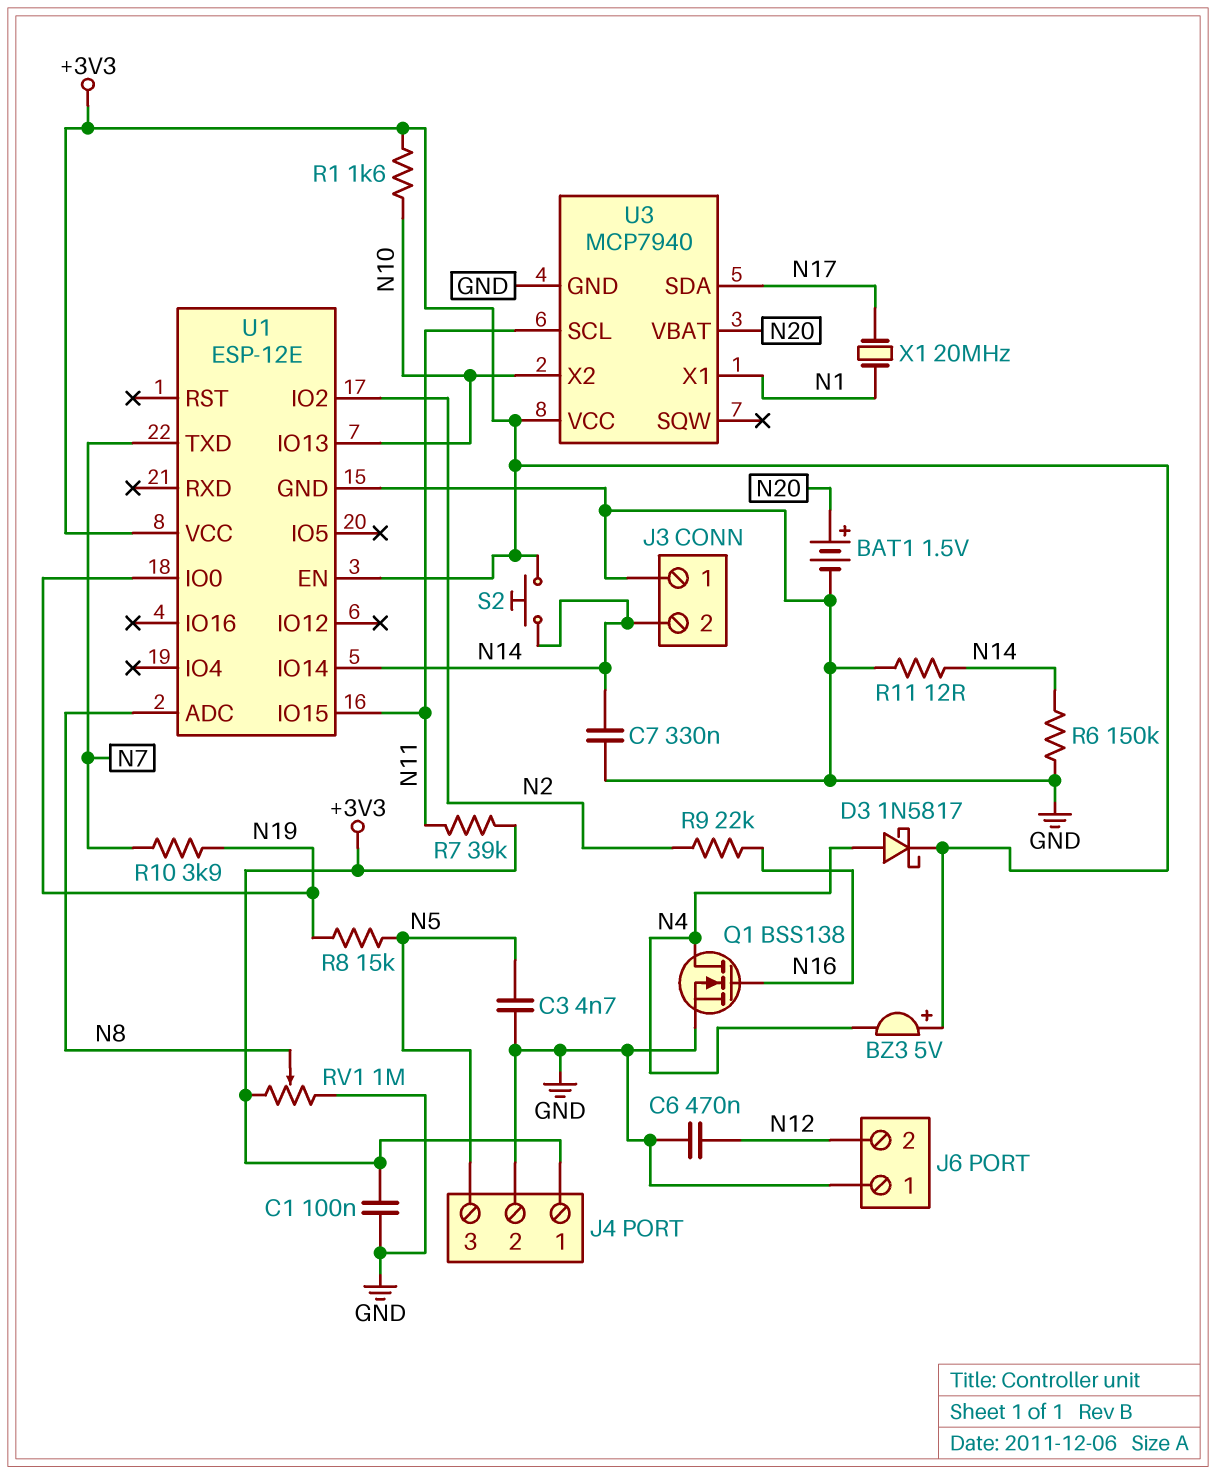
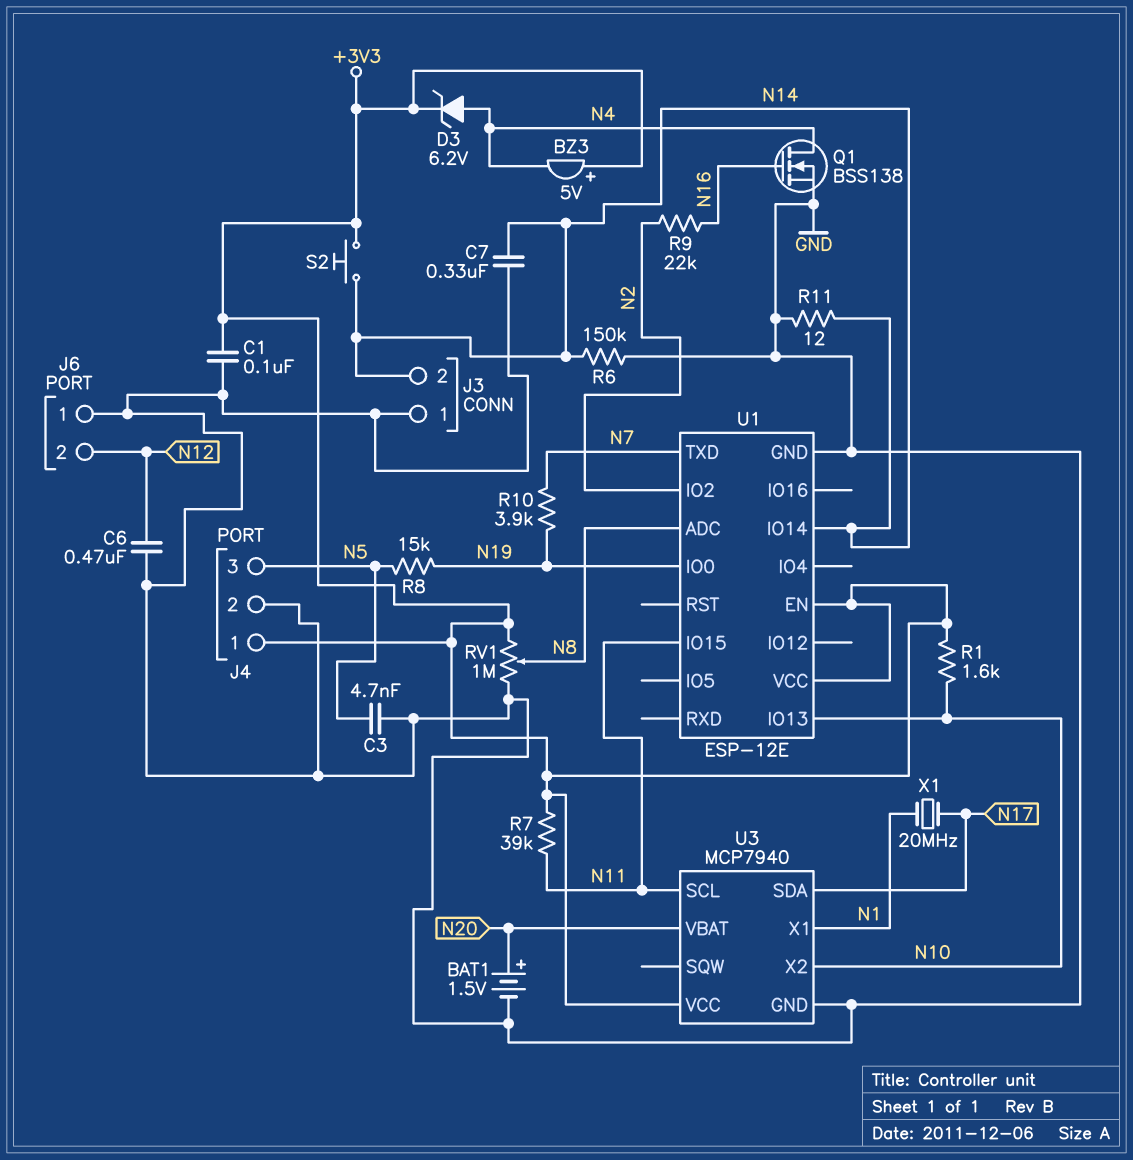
D3: schottky 1N5817 (A N4, K +3V3) -> zener 6.2V (A N4, K +3V3)

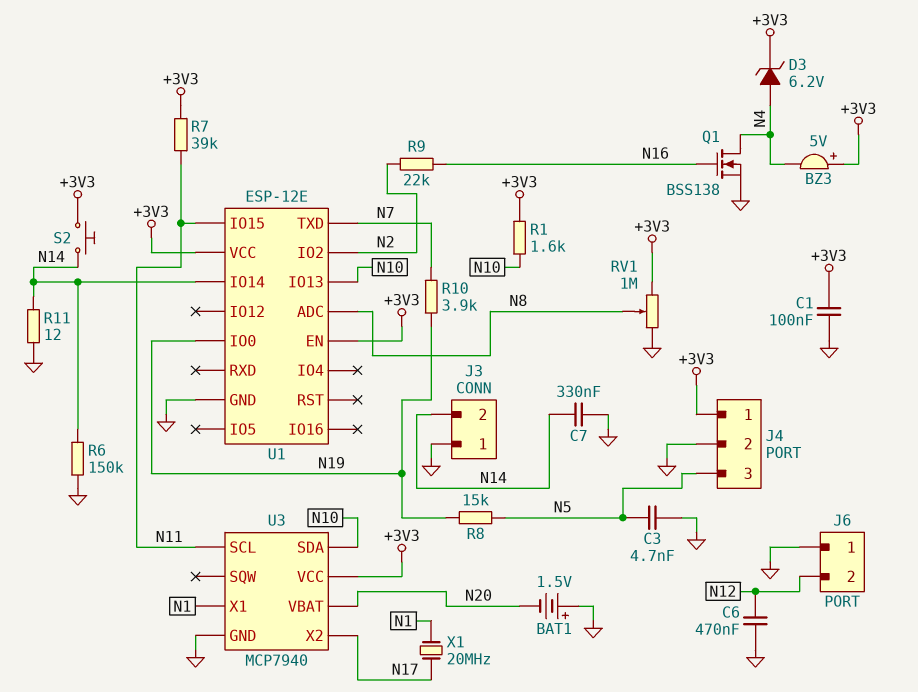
BAT1: 1.5V (plus N20, minus GND) -> 1.5V (plus GND, minus N20)
U3 pin SDA: N17 -> N10
U3 pin X2: N10 -> N17

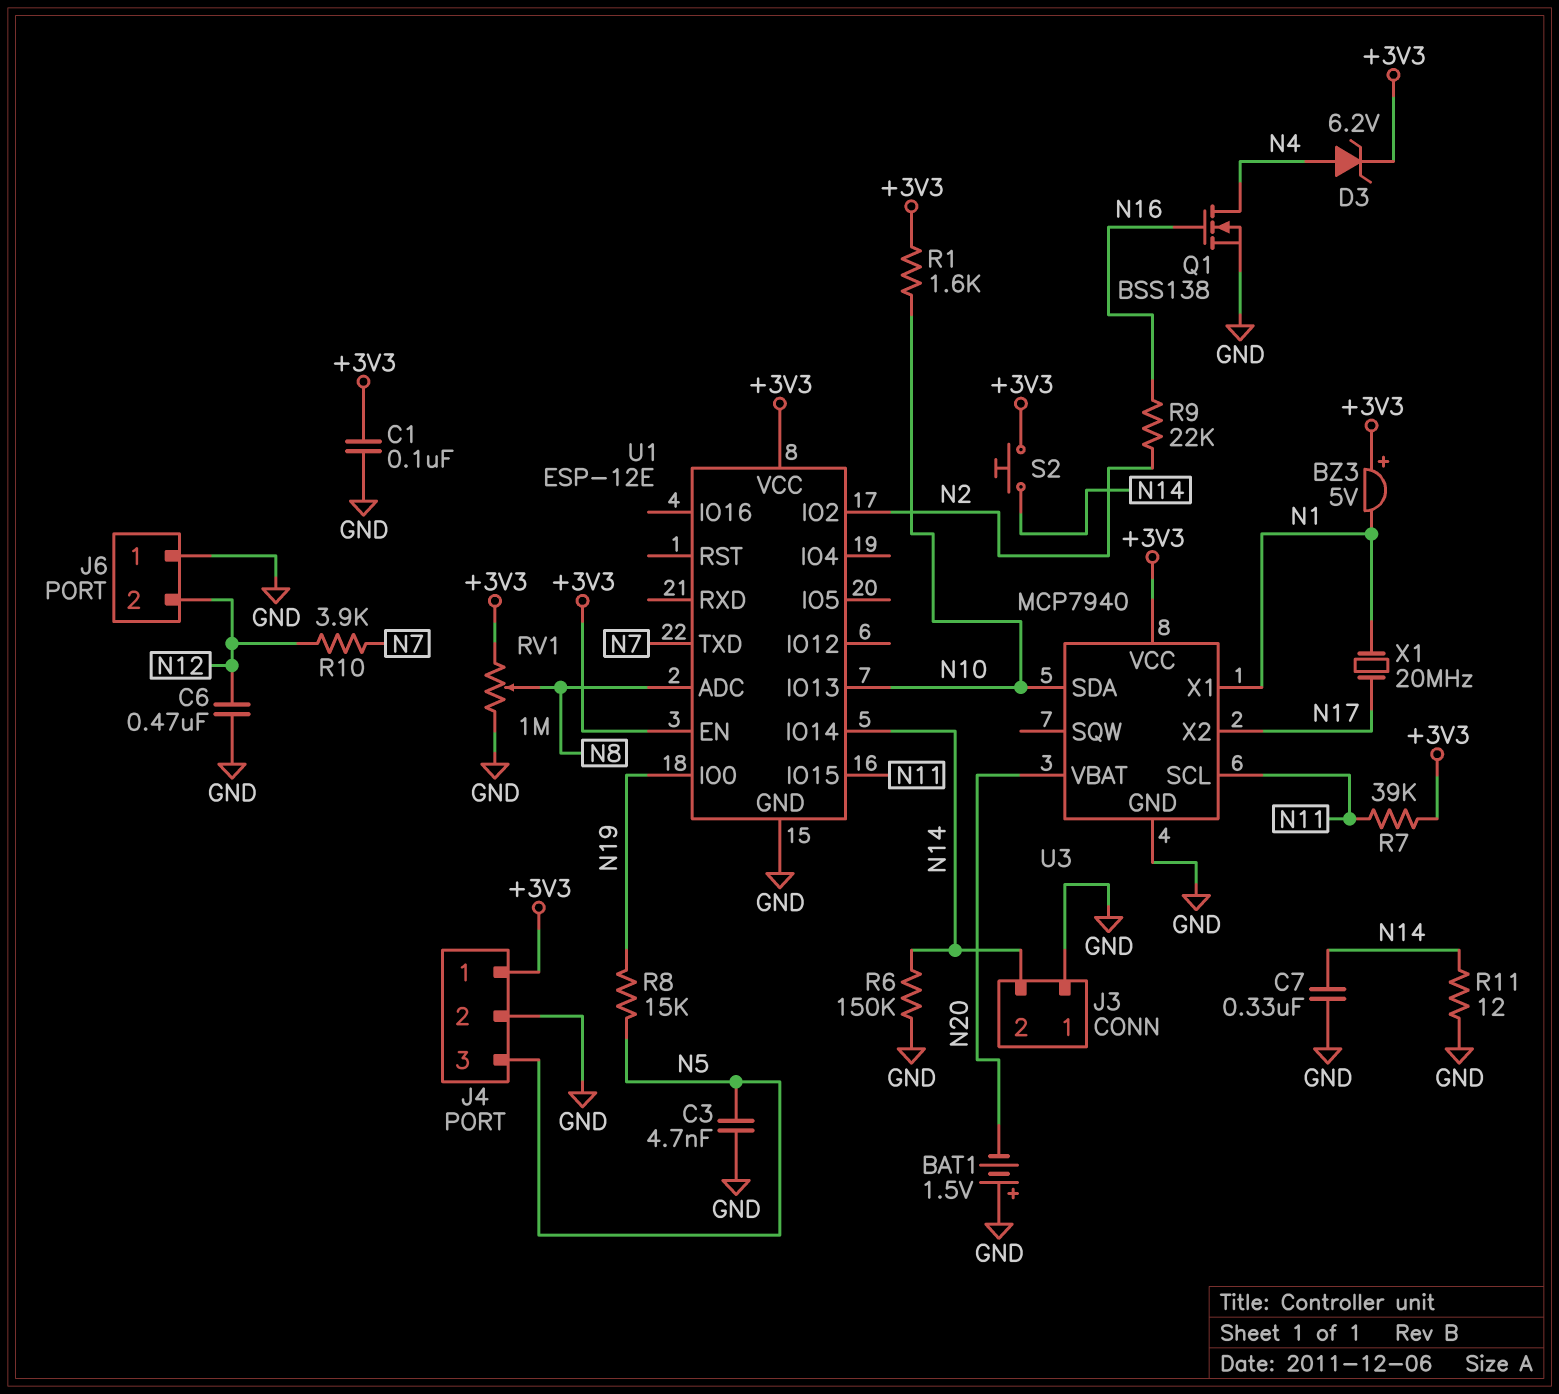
BZ3: buzzer 5V (plus +3V3, minus N4) -> buzzer 5V (plus +3V3, minus N1)
R10: 3.9k (N7, N19) -> 3.9k (N7, N12)

